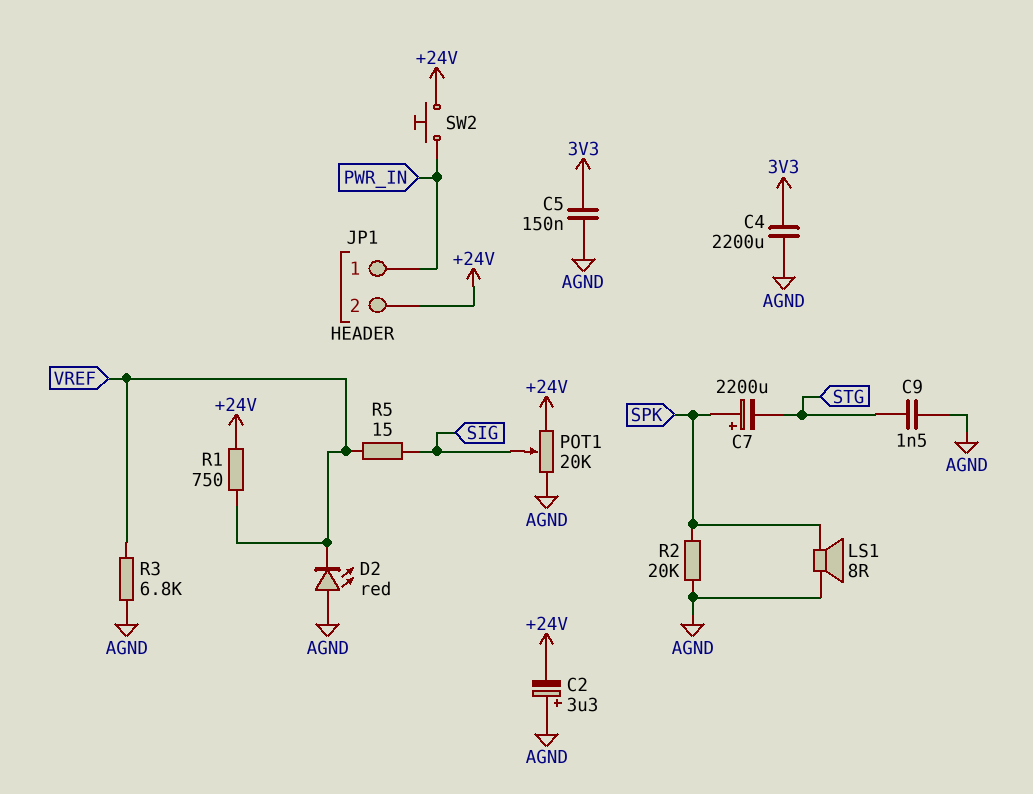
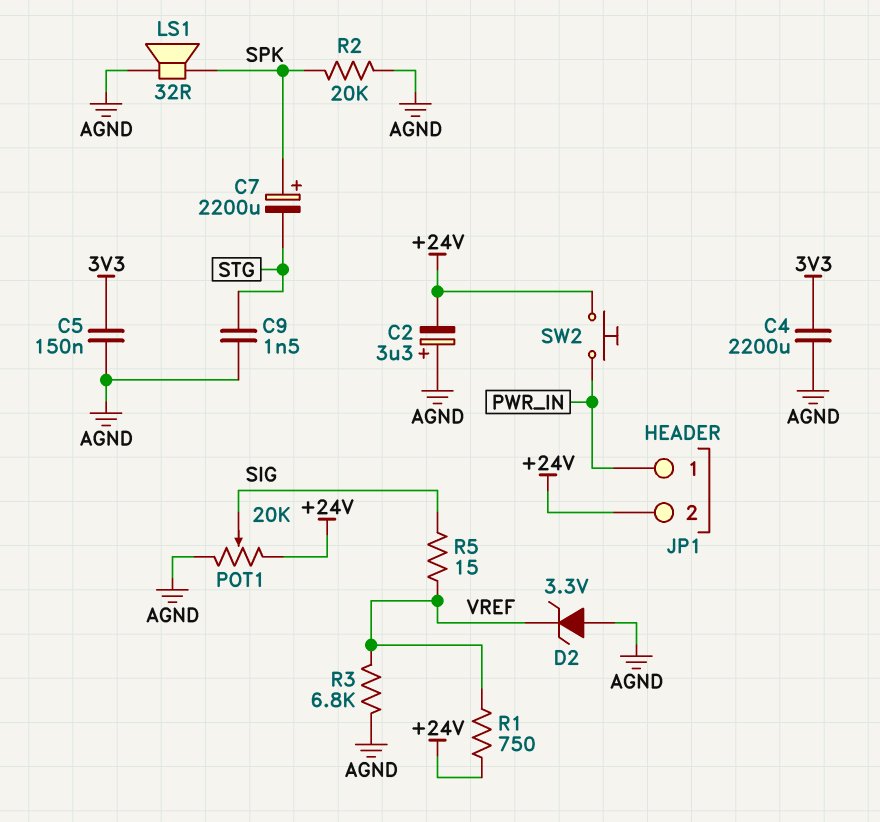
D2: LED red (A AGND, K VREF) -> zener 3.3V (A AGND, K VREF)
LS1: speaker 8R (AGND, SPK) -> speaker 32R (AGND, SPK)

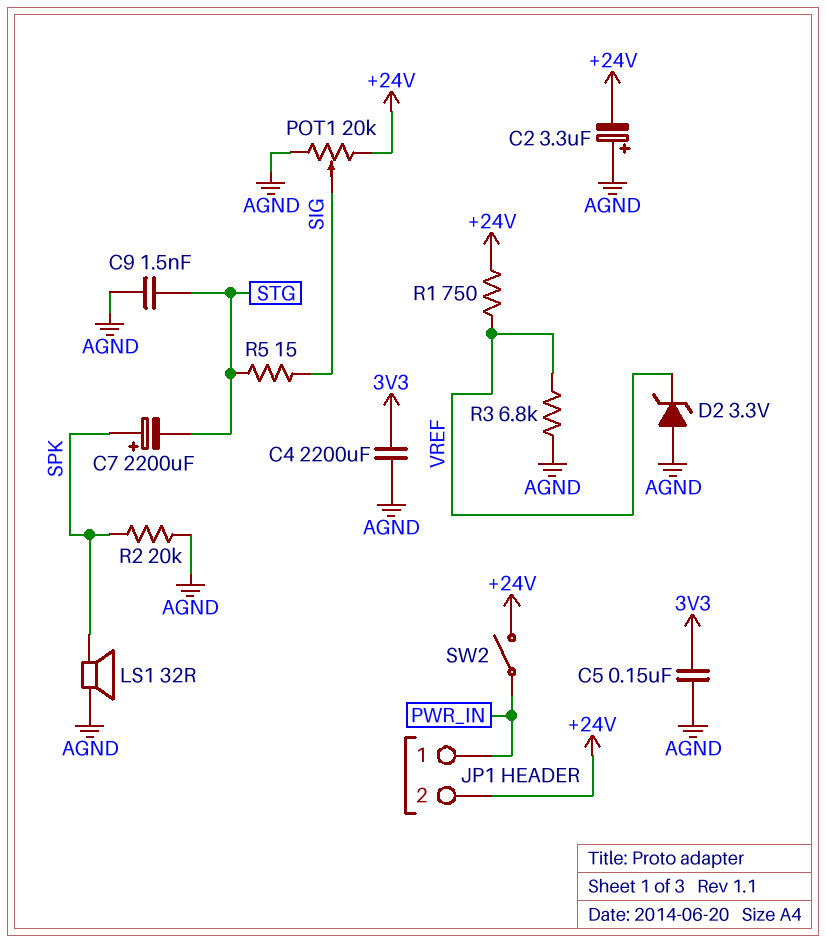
R5: 15 (SIG, VREF) -> 15 (SIG, STG)
SW2: button (+24V, PWR_IN) -> switch (+24V, PWR_IN)

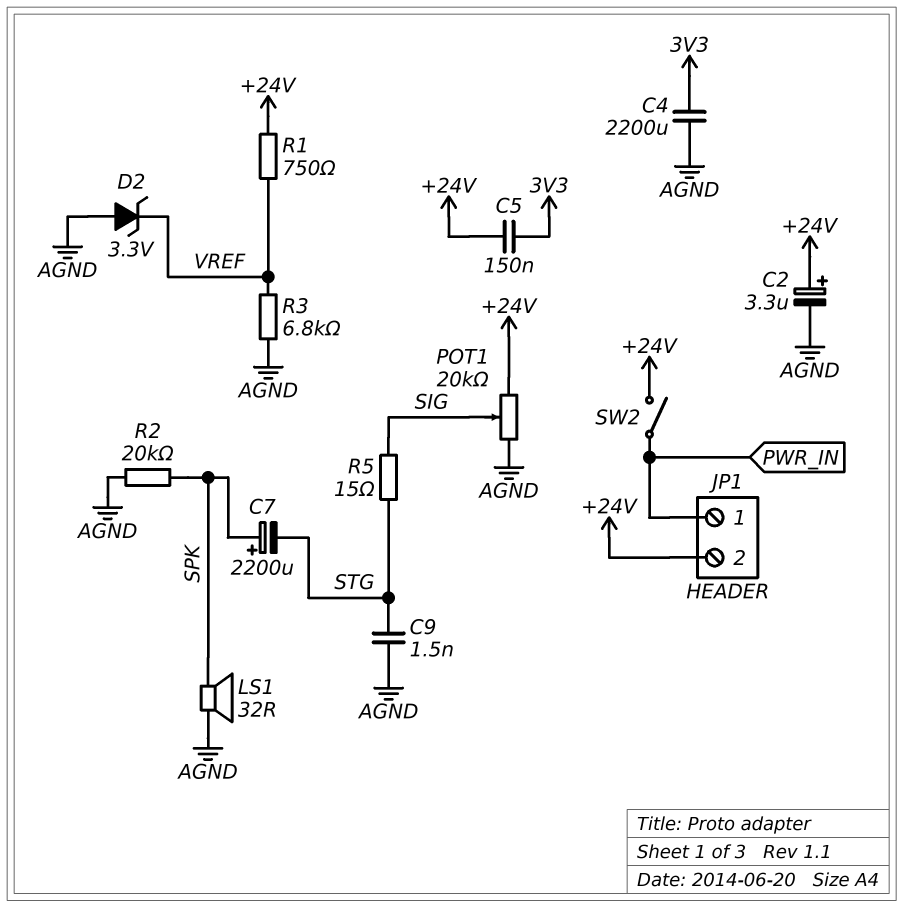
C2: 3.3uF (plus AGND, minus +24V) -> 3.3uF (plus +24V, minus AGND)
C5: 150nF (3V3, AGND) -> 150nF (+24V, 3V3)

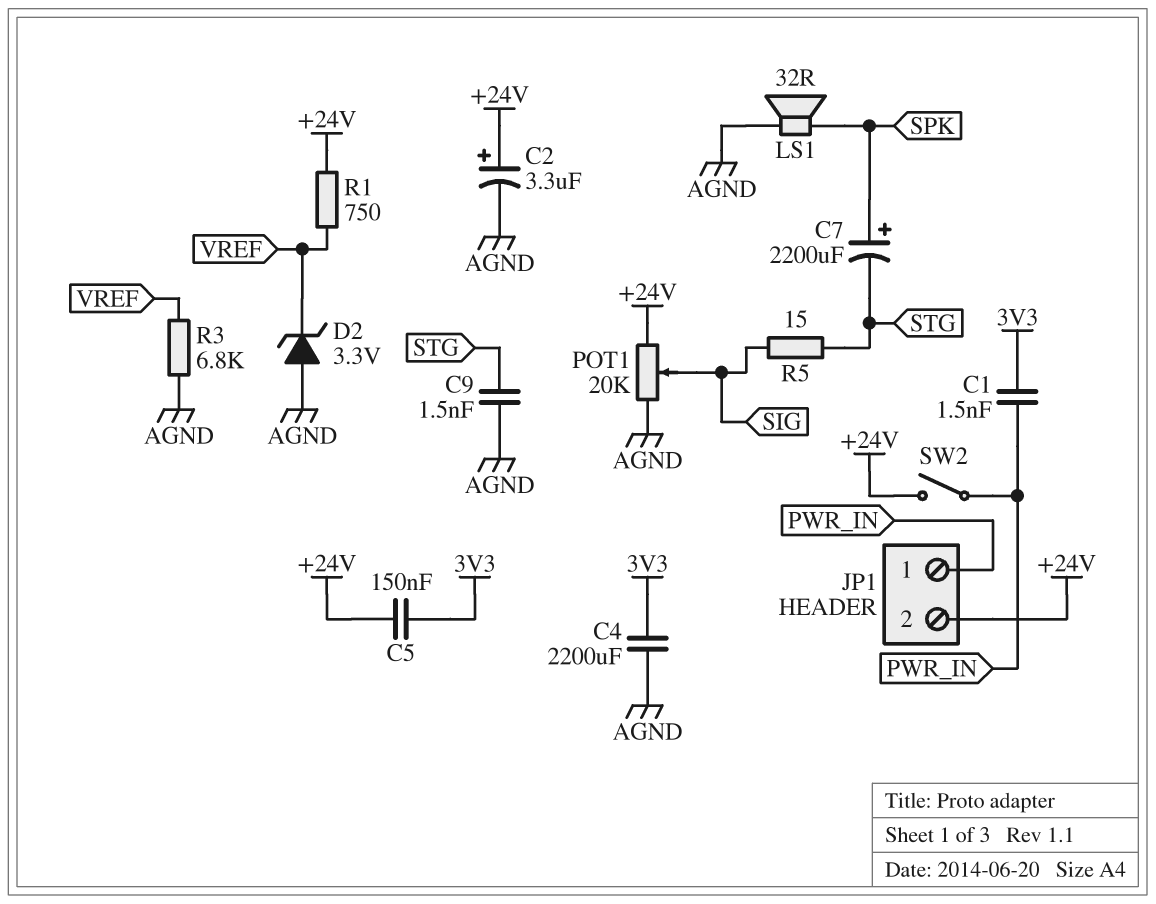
C1: none -> 1.5nF (3V3, PWR_IN)
R2: 20k (AGND, SPK) -> none

